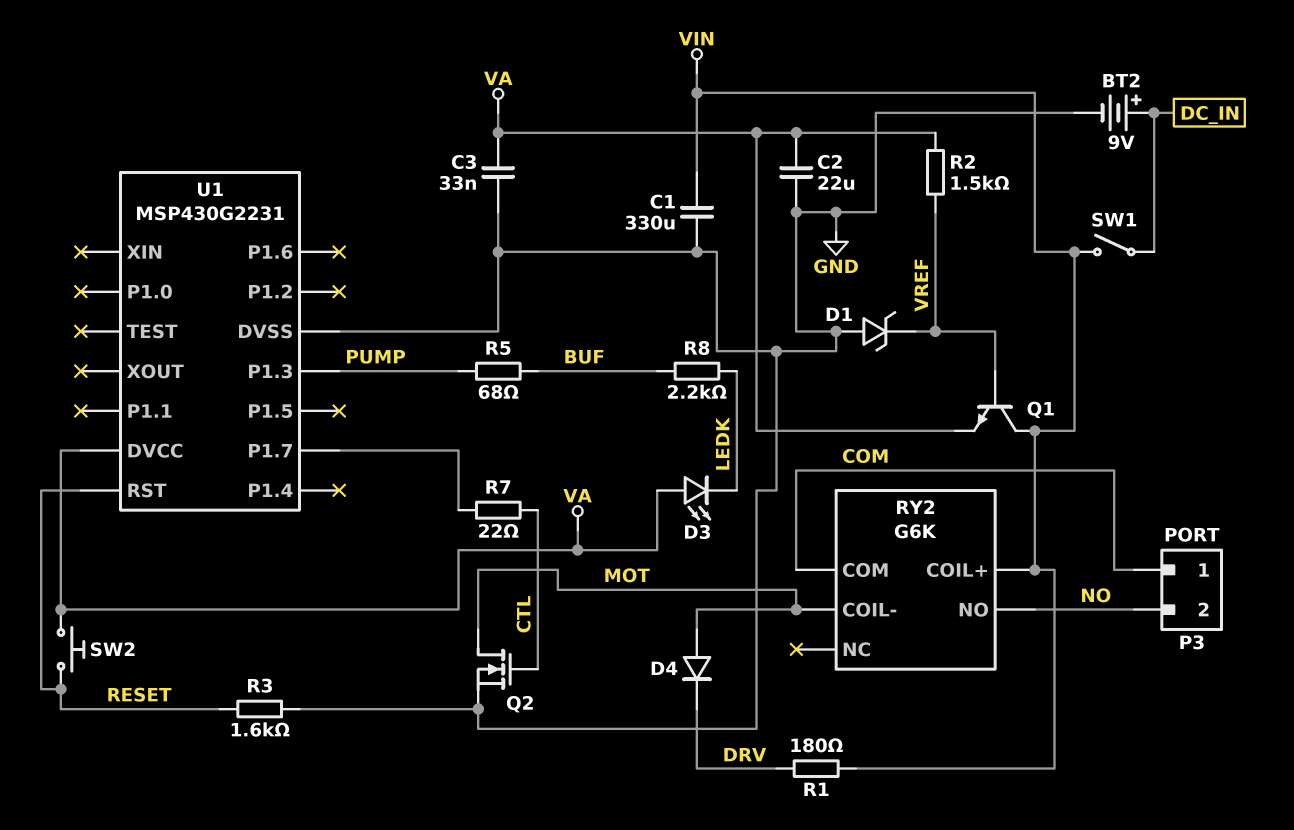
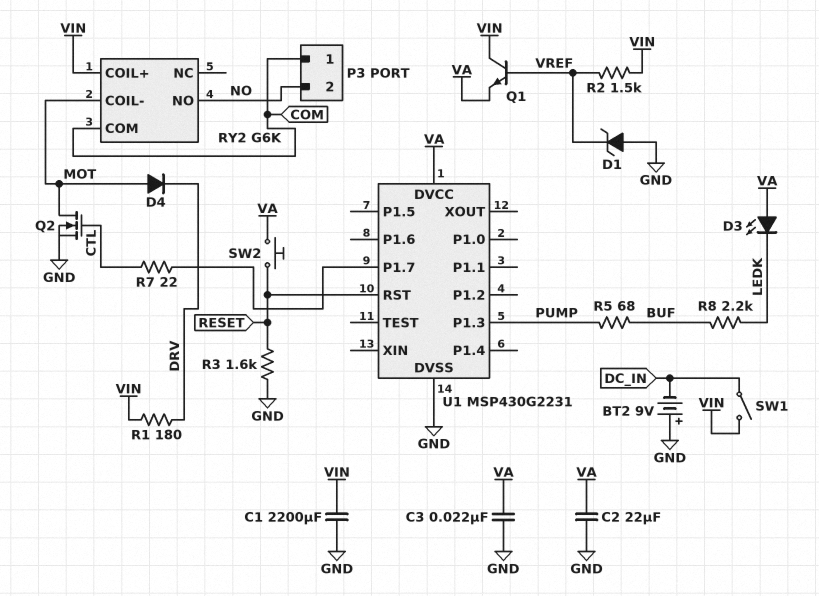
BT2: 9V (plus DC_IN, minus GND) -> 9V (plus GND, minus DC_IN)
C1: 330uF (GND, VIN) -> 2200uF (GND, VIN)
C3: 33nF (GND, VA) -> 22nF (GND, VA)
R2: 1.5k (VA, VREF) -> 1.5k (VIN, VREF)

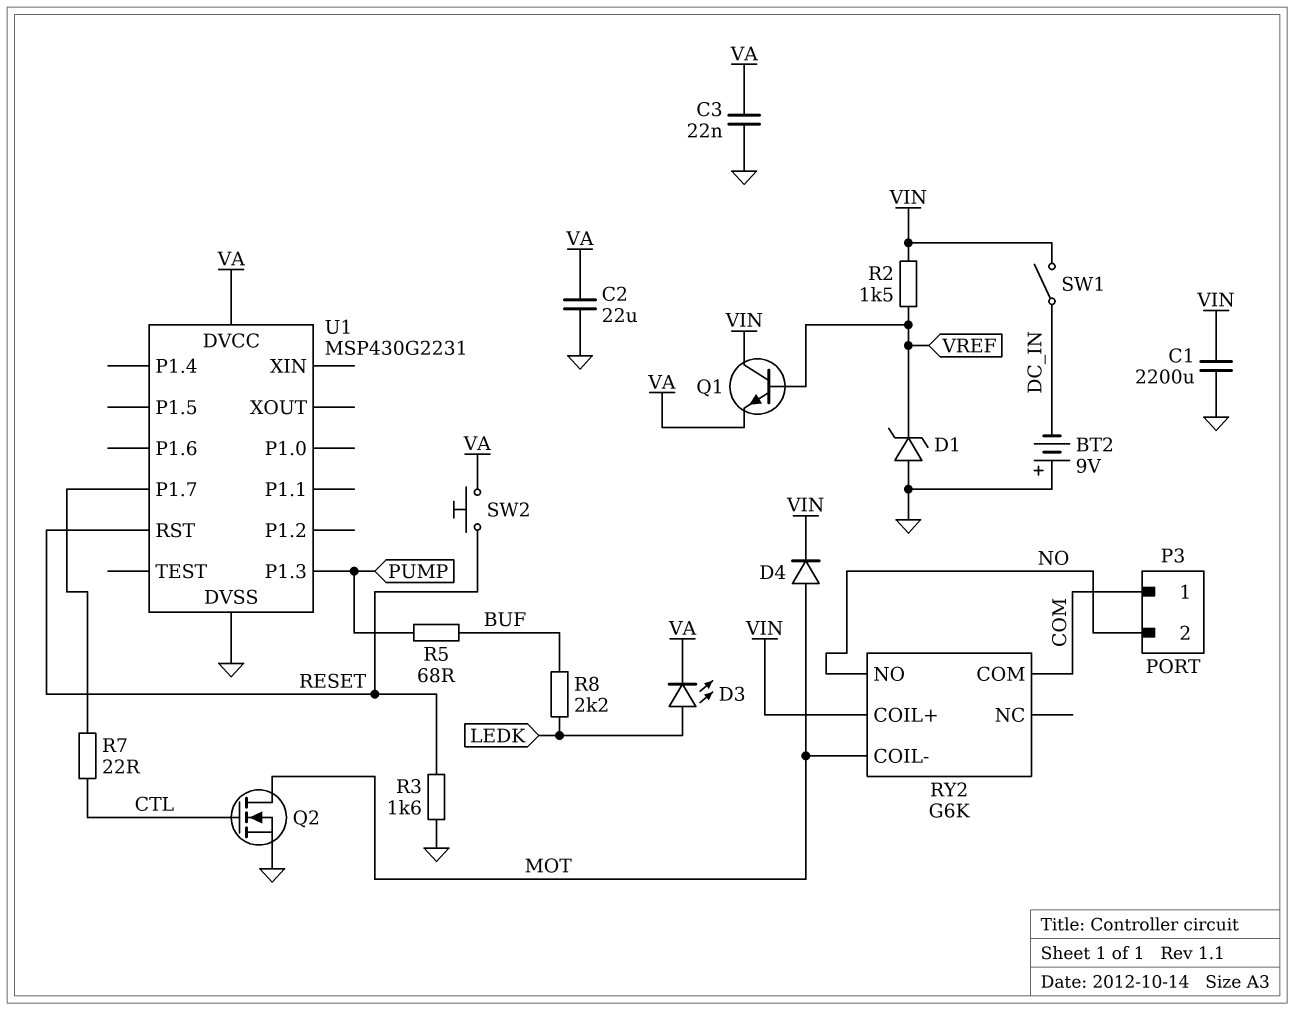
D3: LED (A VA, K LEDK) -> LED (A LEDK, K VA)
D4: diode (A MOT, K DRV) -> diode (A MOT, K VIN)
R1: 180 (DRV, VIN) -> none

